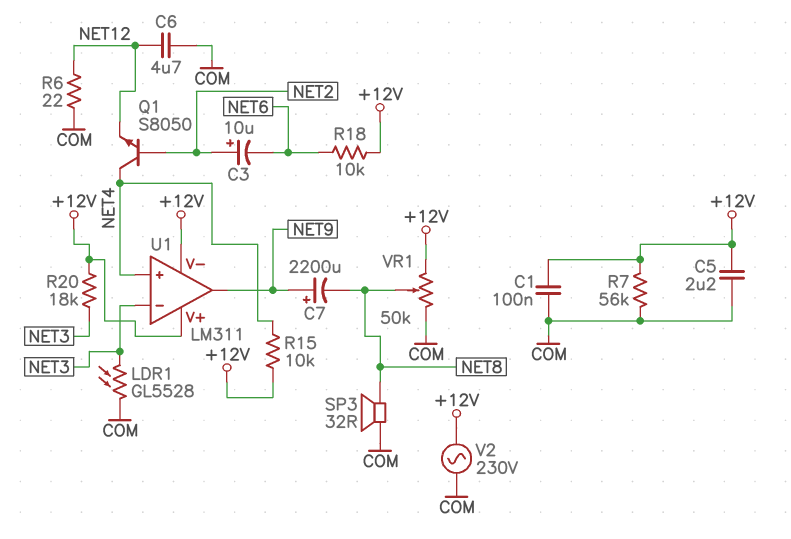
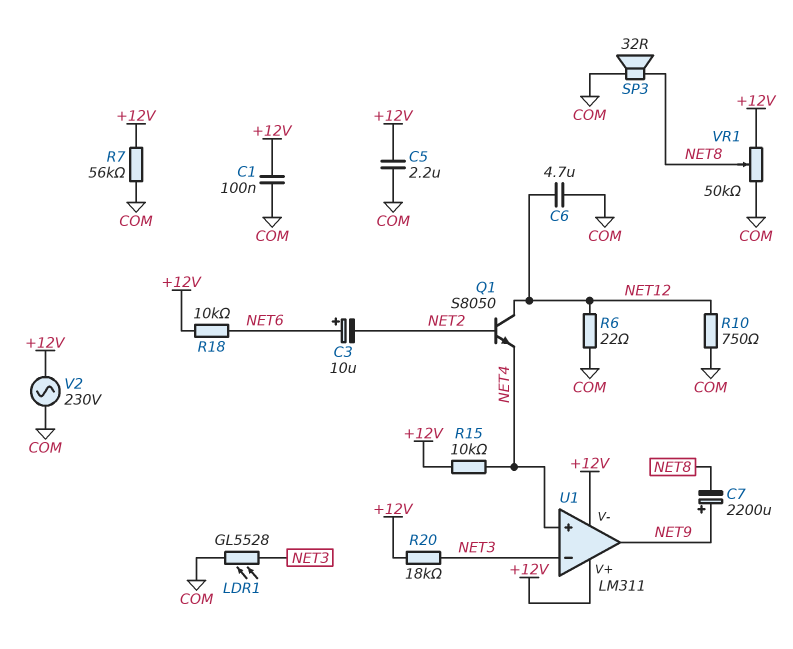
C3: 10uF (plus NET2, minus NET6) -> 10uF (plus NET6, minus NET2)
Q1: NPN S8050 (B NET2, C NET4, E NET12) -> NPN S8050 (B NET2, C NET12, E NET4)
R10: none -> 750 (COM, NET12)

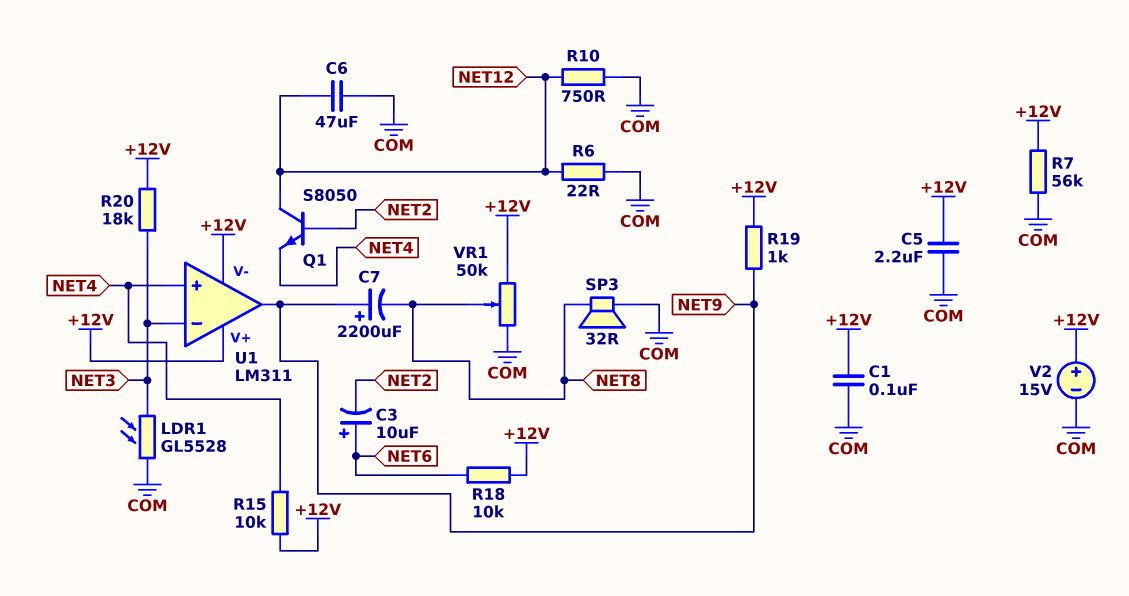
C6: 4.7uF (COM, NET12) -> 47uF (COM, NET12)
R19: none -> 1k (+12V, NET9)
V2: AC 230V (+12V, COM) -> 15V (plus +12V, minus COM)

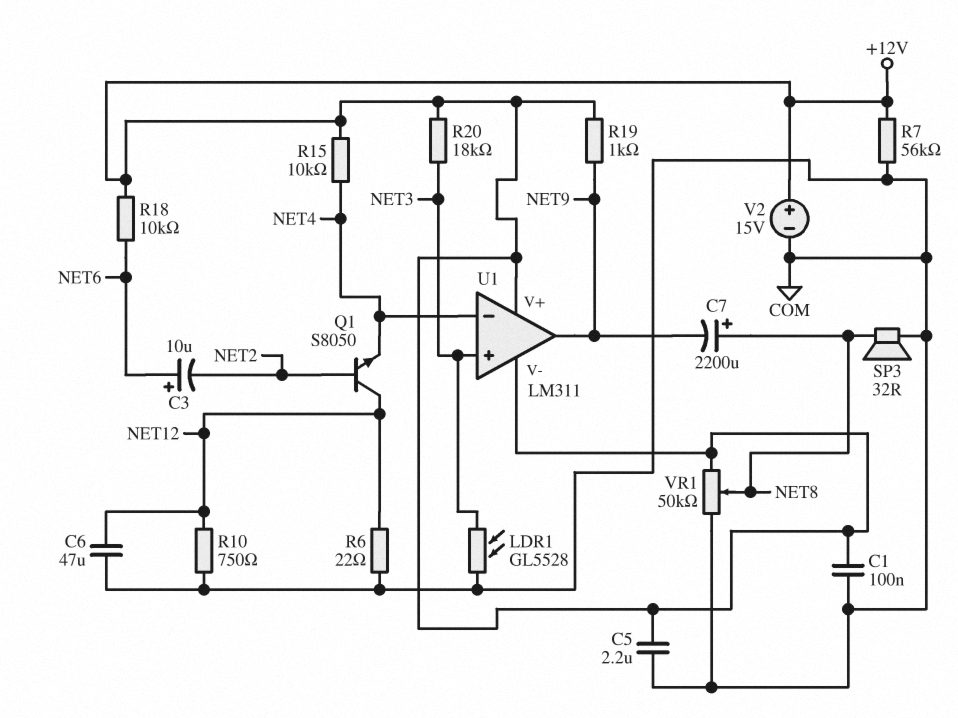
C7: 2200uF (plus NET9, minus NET8) -> 2200uF (plus NET8, minus NET9)
U1 pin in+: NET4 -> NET3
U1 pin in-: NET3 -> NET4

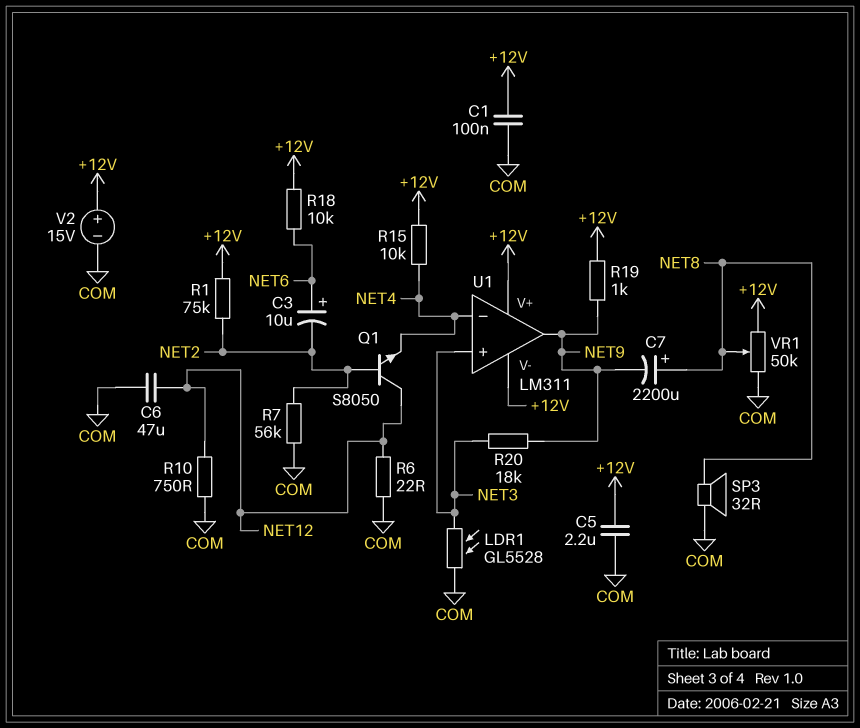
R1: none -> 75k (+12V, NET2)
R7: 56k (+12V, COM) -> 56k (COM, NET2)
R20: 18k (+12V, NET3) -> 18k (NET3, NET9)

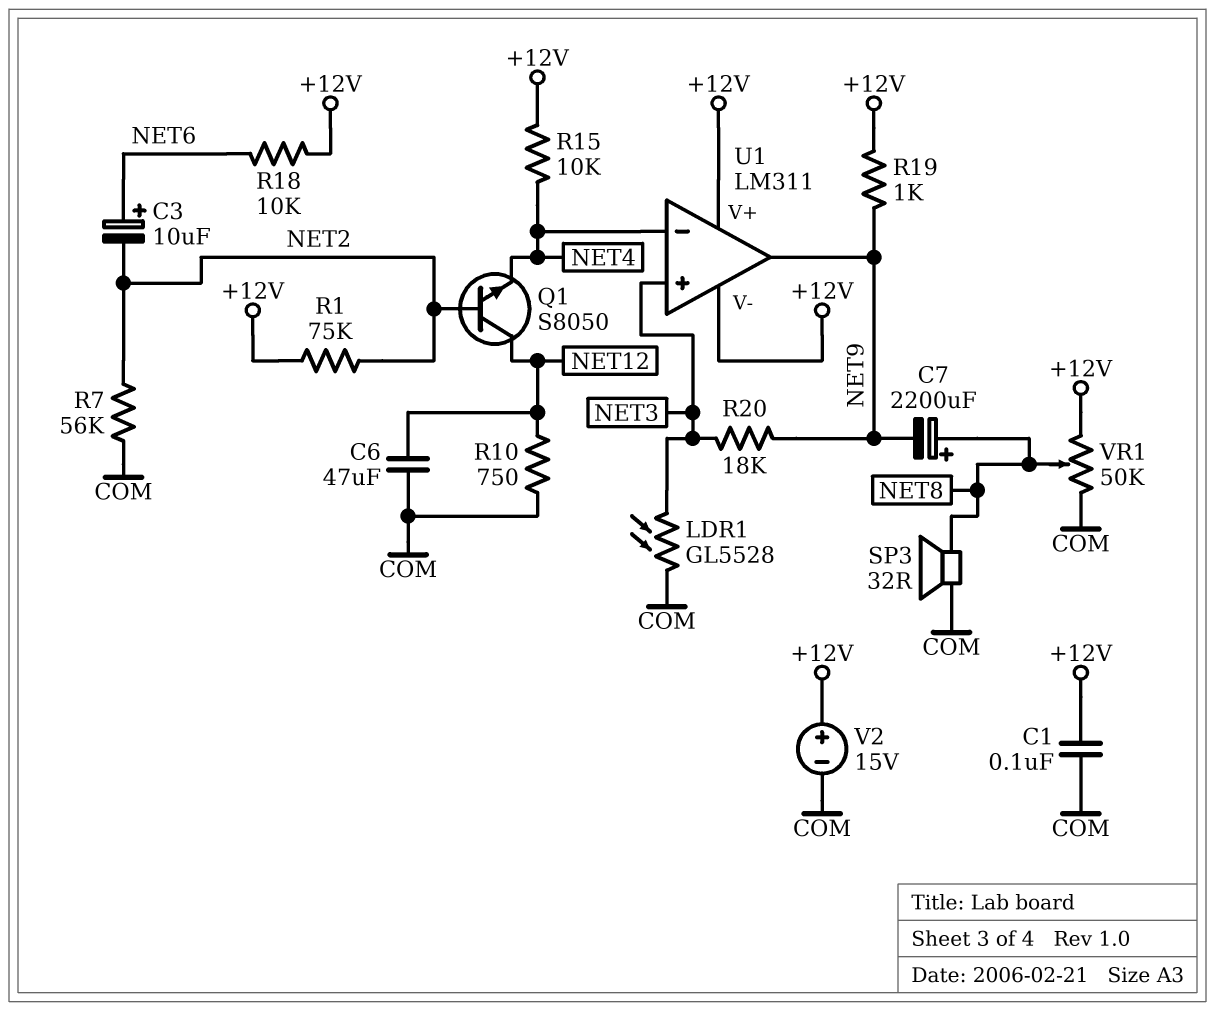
C5: 2.2uF (+12V, COM) -> none
R6: 22 (COM, NET12) -> none

